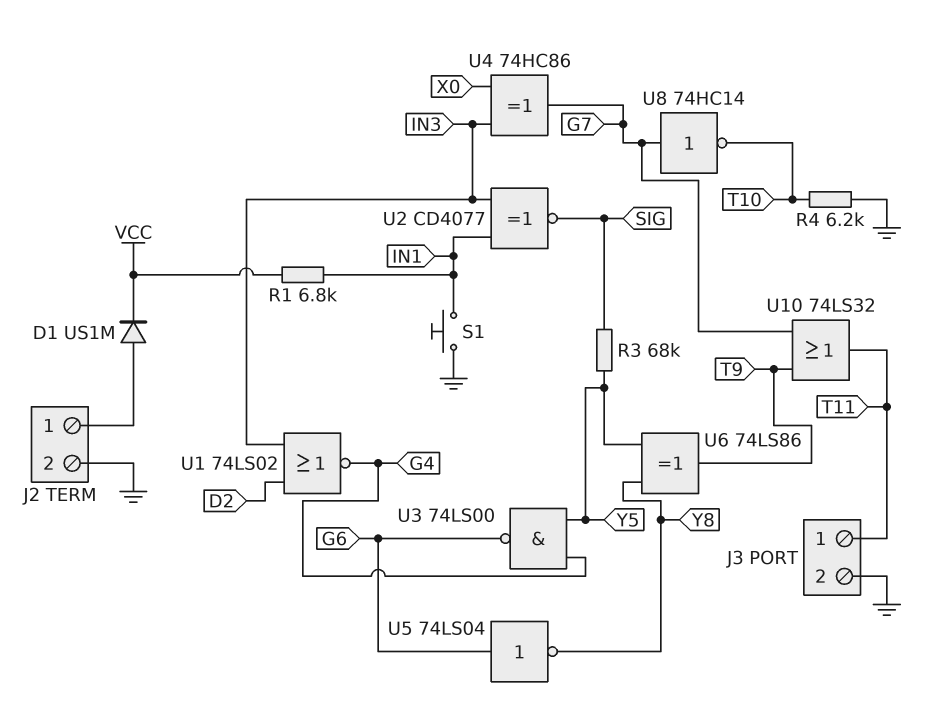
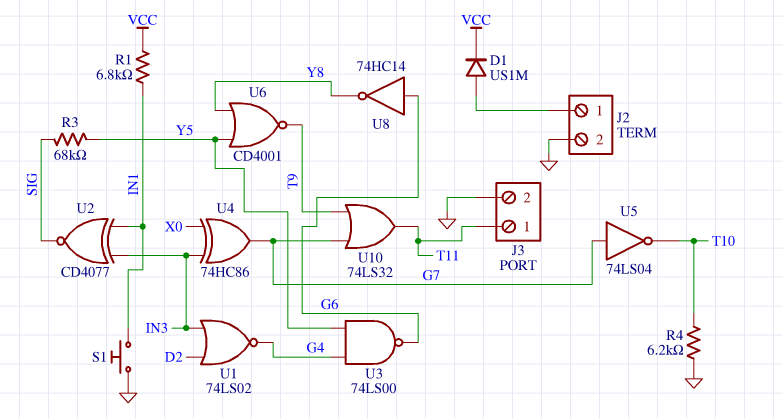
U5: NOT 74LS04 (in G6, out Y8) -> NOT 74LS04 (in G7, out T10)
U6: XOR 74LS86 (in Y5, in Y8, out T9) -> NOR CD4001 (in Y5, in Y8, out T9)
U8: NOT 74HC14 (in G7, out T10) -> NOT 74HC14 (in G6, out Y8)

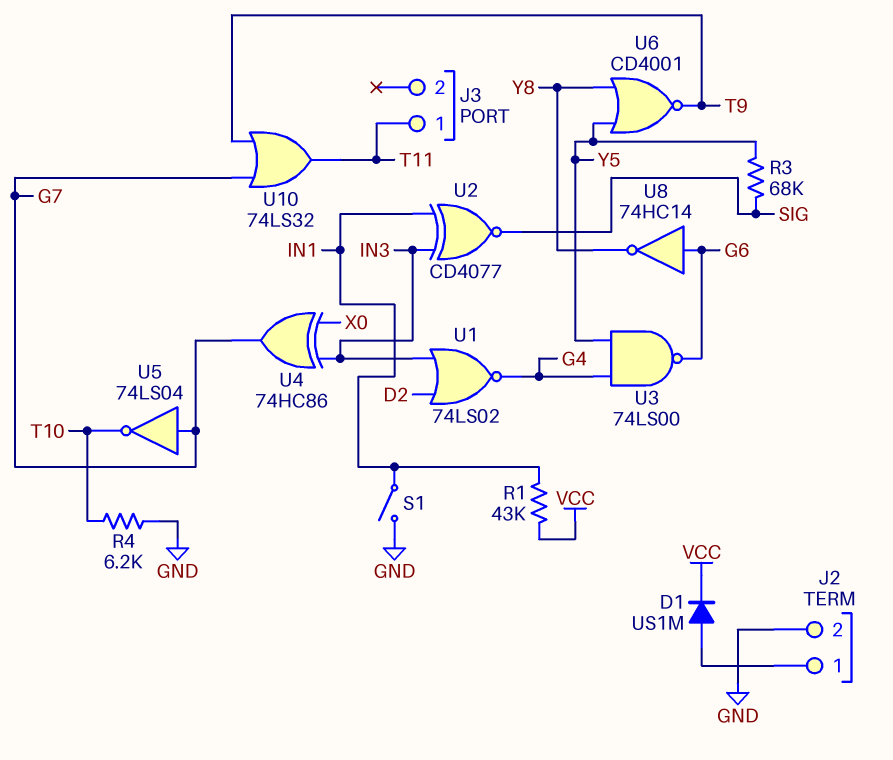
J3 pin 2: GND -> none
R1: 6.8k (IN1, VCC) -> 43k (IN1, VCC)
S1: button (GND, IN1) -> switch (GND, IN1)

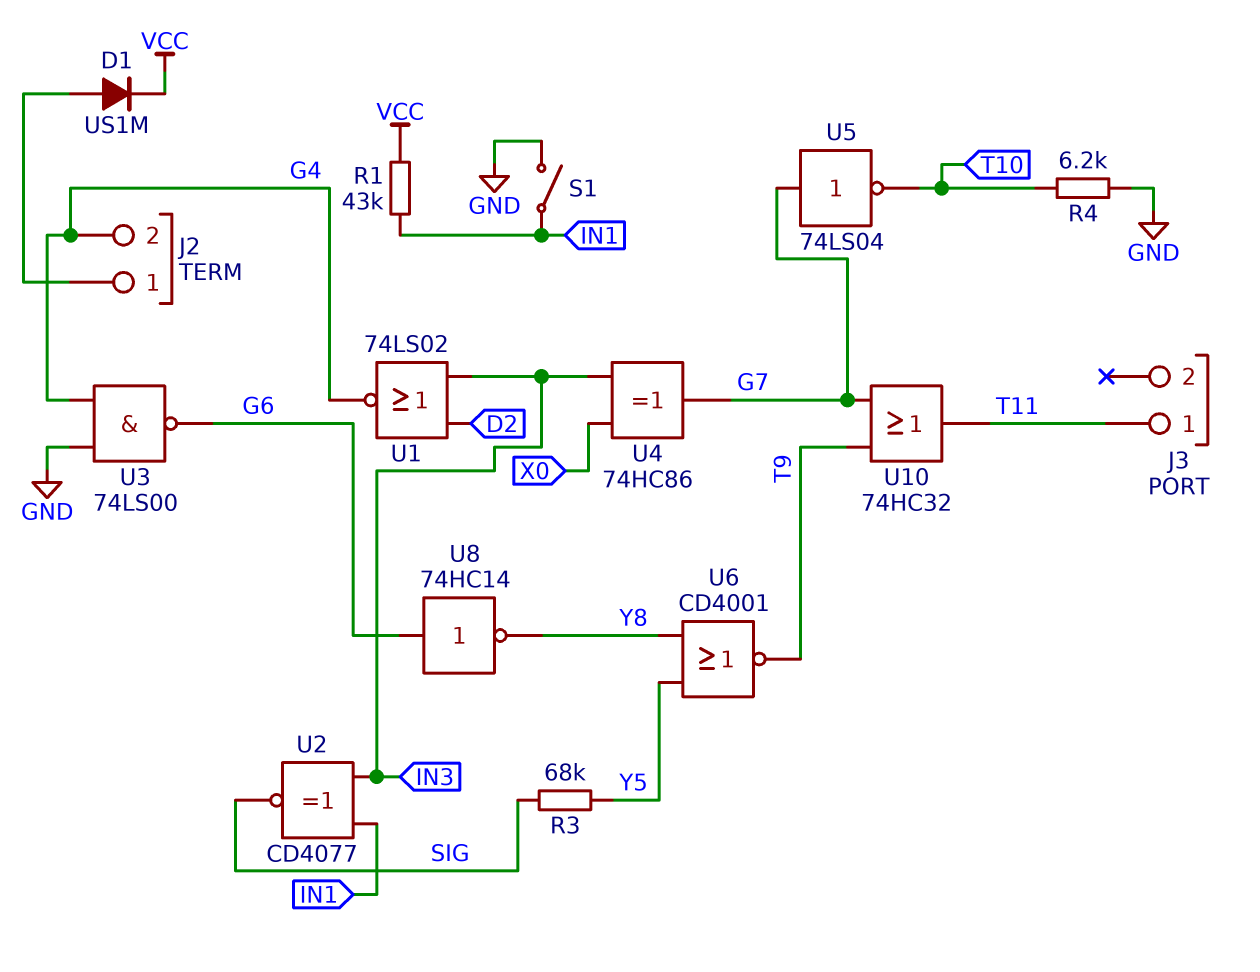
J2 pin 2: GND -> G4
U3: NAND 74LS00 (in G4, in Y5, out G6) -> NAND 74LS00 (in G4, in GND, out G6)
U10: OR 74LS32 (in G7, in T9, out T11) -> OR 74HC32 (in G7, in T9, out T11)

